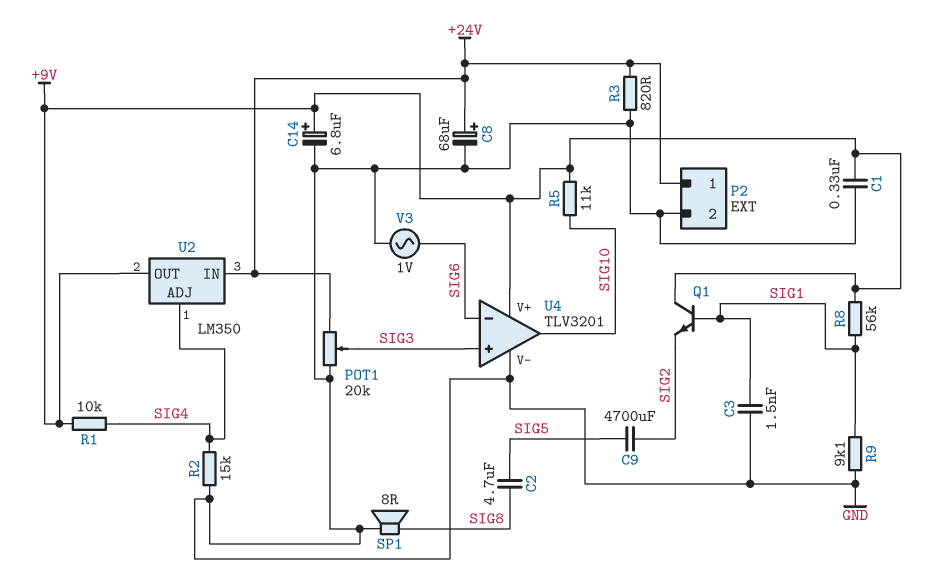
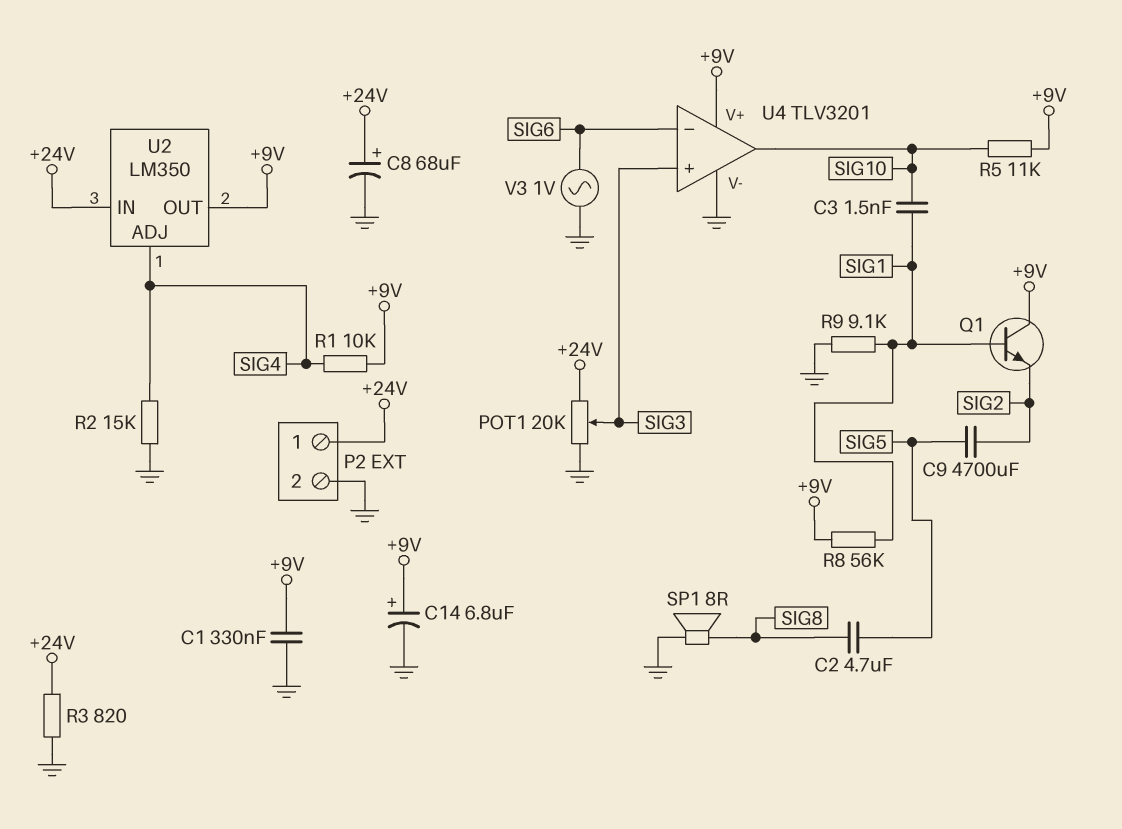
C3: 1.5nF (GND, SIG1) -> 1.5nF (SIG1, SIG10)

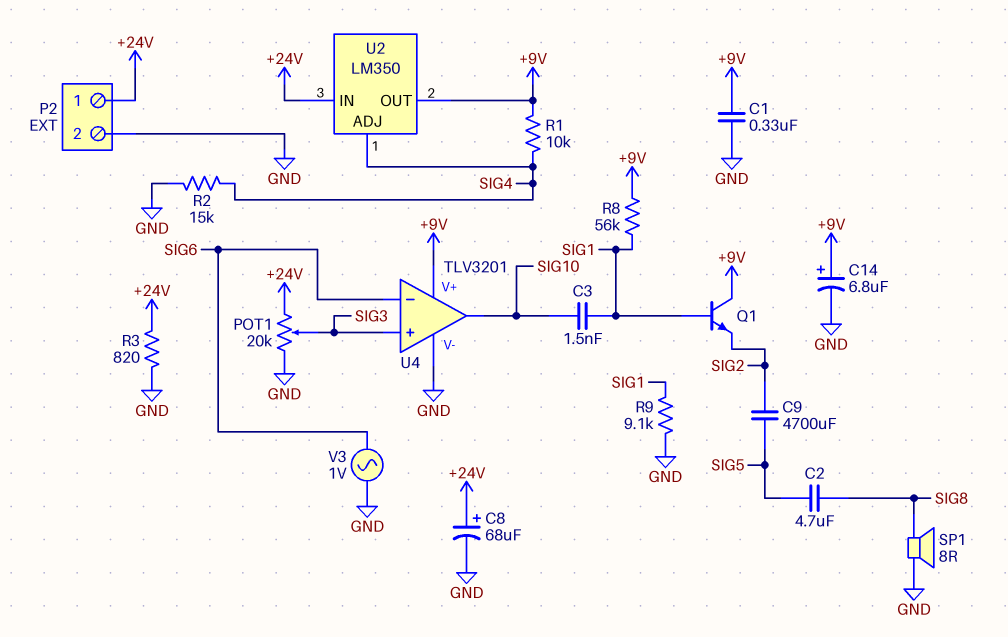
R5: 11k (+9V, SIG10) -> none

